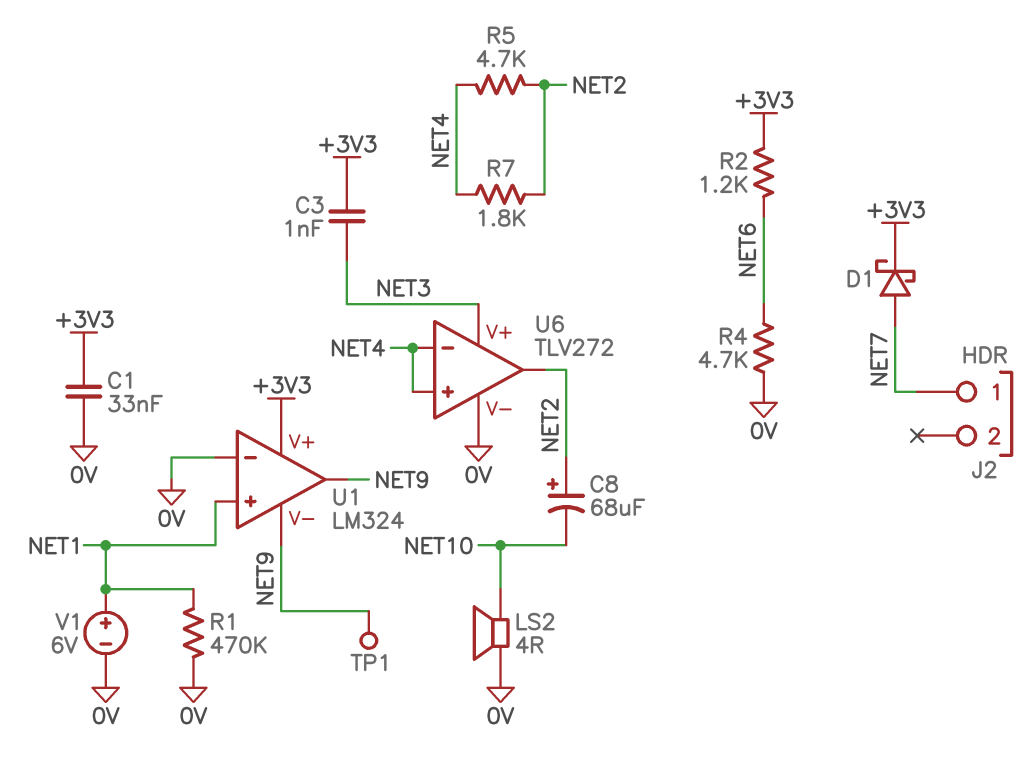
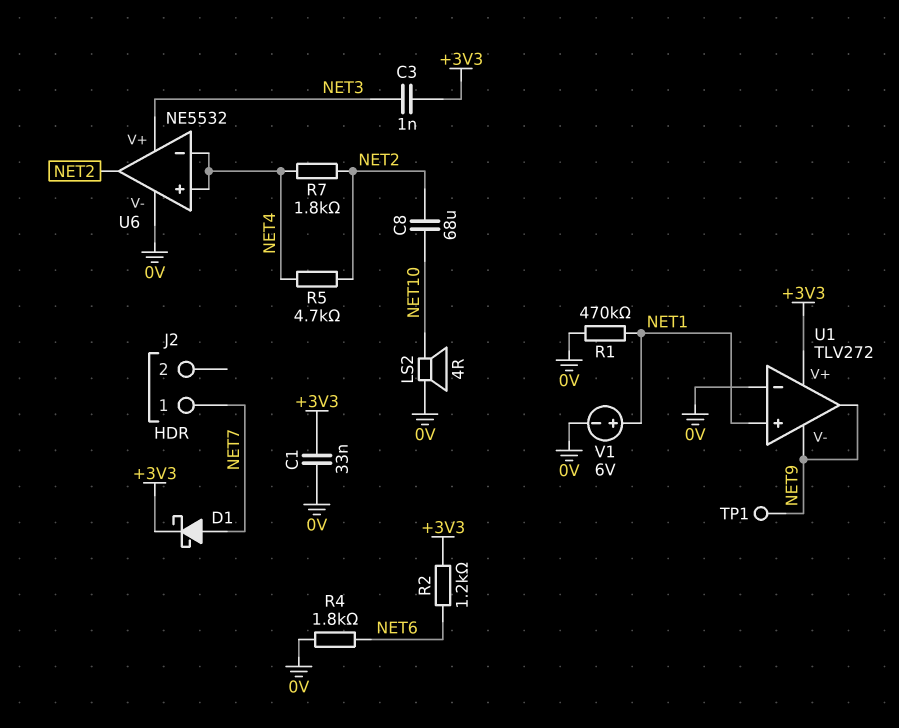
C8: 68uF (plus NET2, minus NET10) -> 68uF (NET2, NET10)
R4: 4.7k (0V, NET6) -> 1.8k (0V, NET6)
U1: LM324 -> TLV272
U6: TLV272 -> NE5532

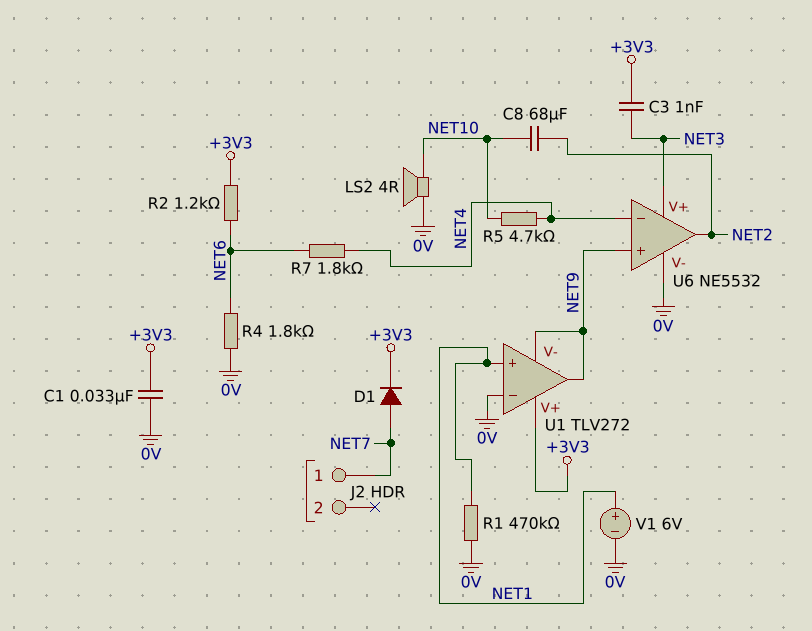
D1: schottky (A NET7, K +3V3) -> diode (A NET7, K +3V3)
R5: 4.7k (NET2, NET4) -> 4.7k (NET4, NET10)
R7: 1.8k (NET2, NET4) -> 1.8k (NET4, NET6)
TP1: test point (NET9) -> none
U6 pin in+: NET4 -> NET9

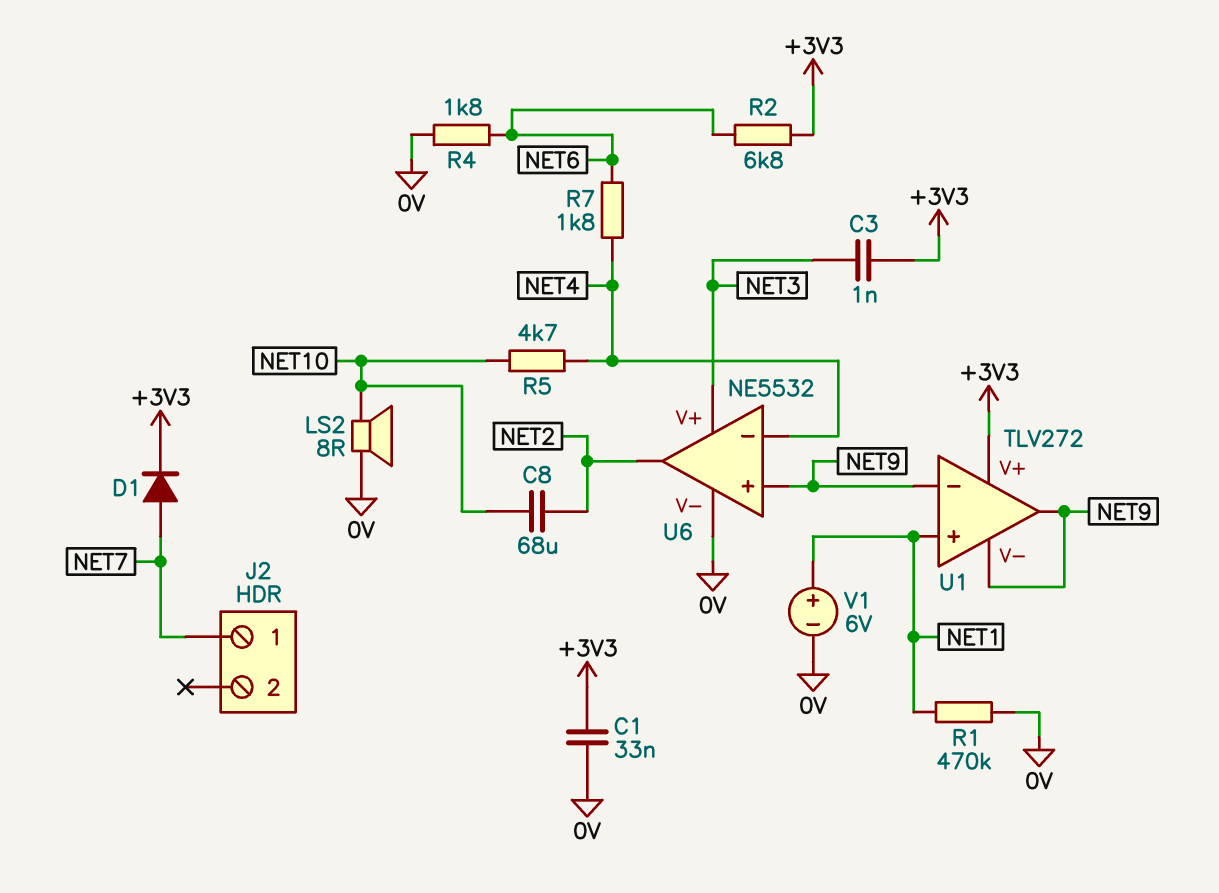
LS2: speaker 4R (0V, NET10) -> speaker 8R (0V, NET10)
R2: 1.2k (+3V3, NET6) -> 6.8k (+3V3, NET6)
U1 pin in-: 0V -> NET9

